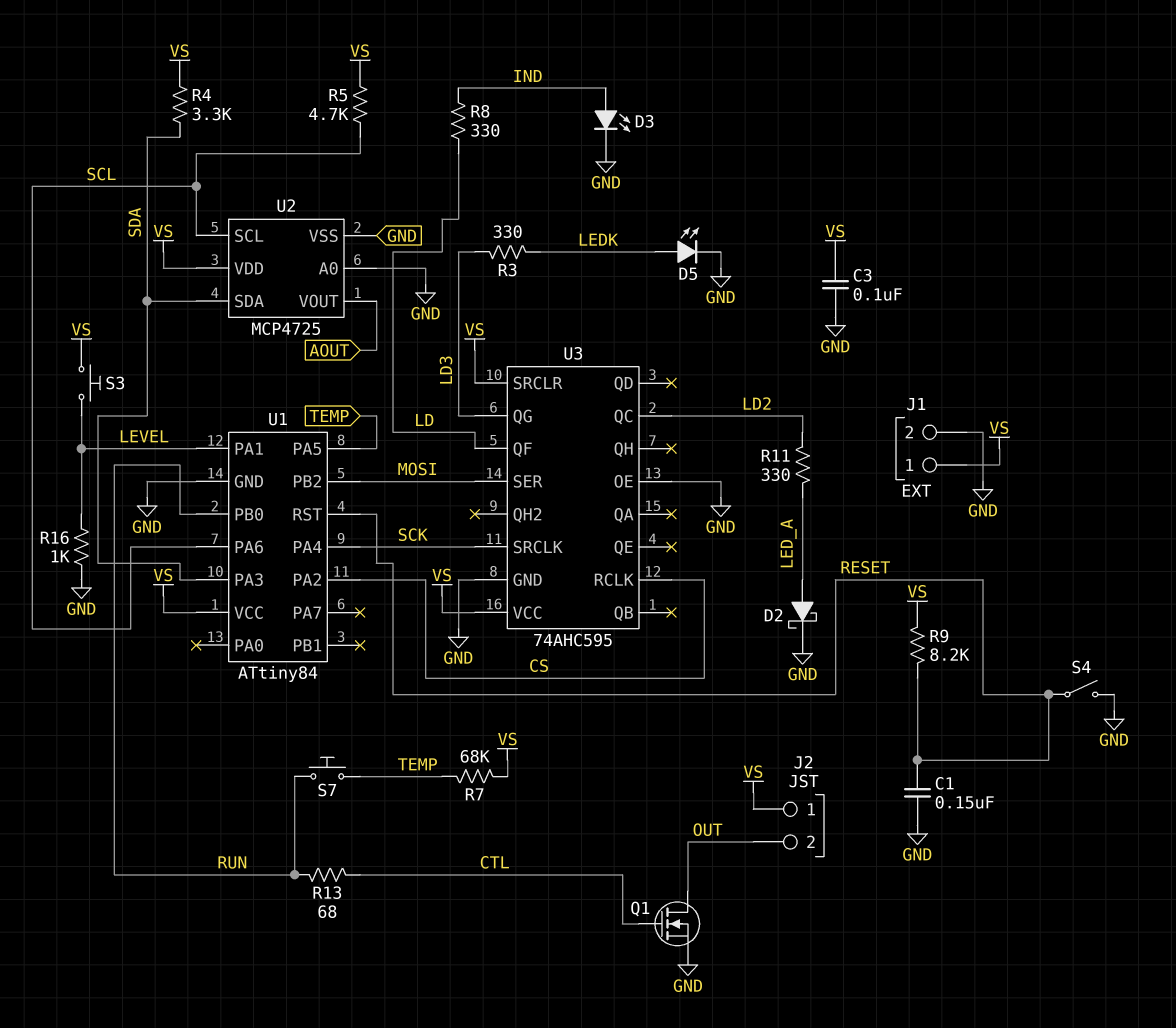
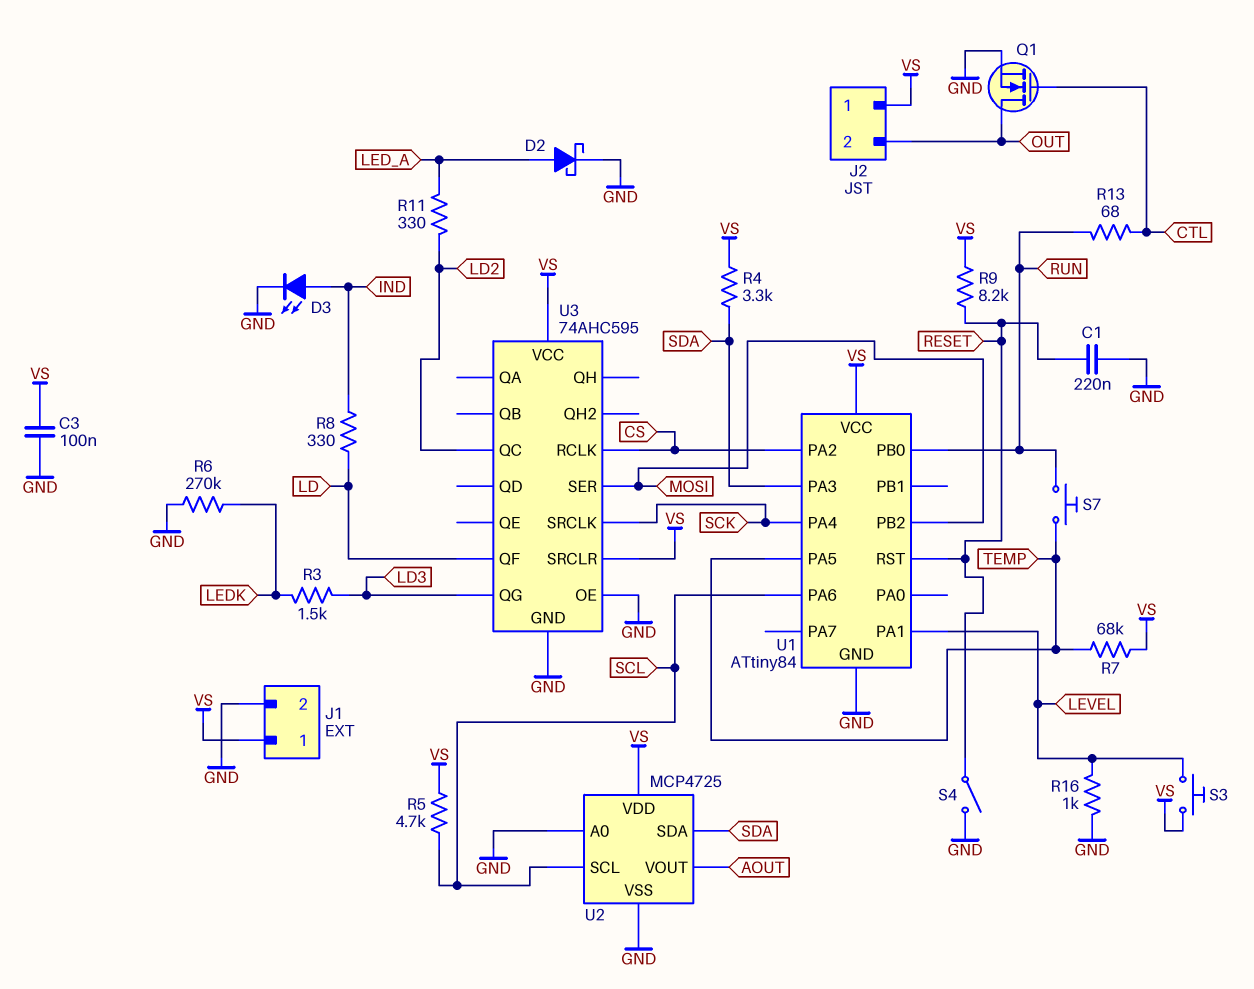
C1: 150nF (GND, RESET) -> 220nF (GND, RESET)
D5: LED (A LEDK, K GND) -> none
R3: 330 (LD3, LEDK) -> 1.5k (LD3, LEDK)
R6: none -> 270k (GND, LEDK)

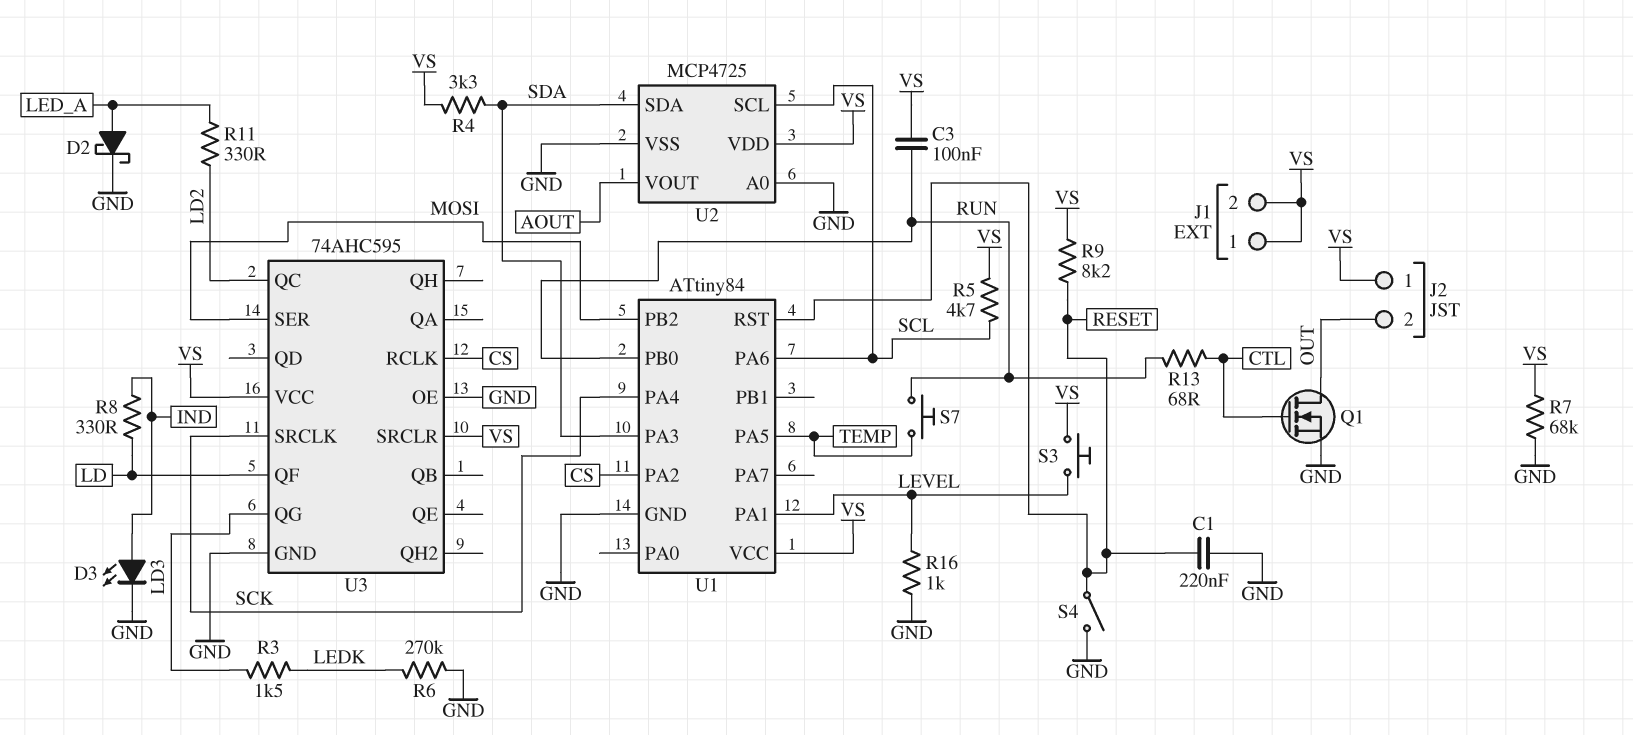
C3: 100nF (GND, VS) -> 100nF (RUN, VS)
J1 pin 2: GND -> VS
R7: 68k (TEMP, VS) -> 68k (GND, VS)

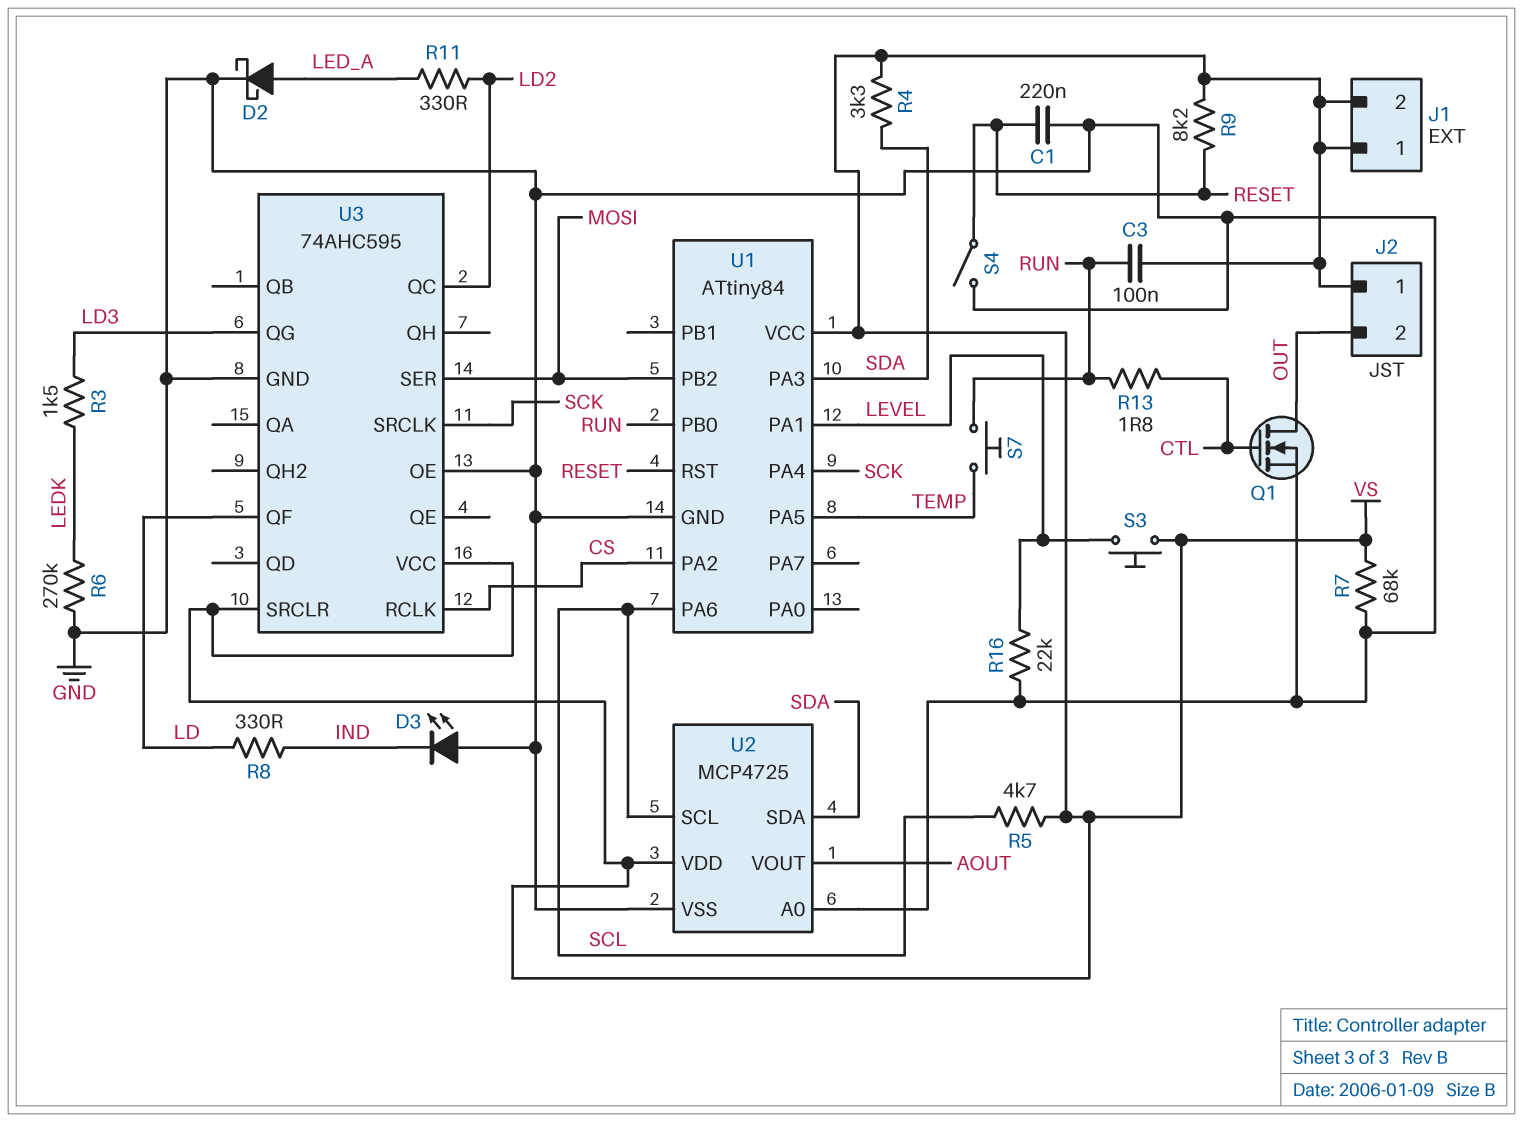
D3: LED (A IND, K GND) -> LED (A GND, K IND)
R13: 68 (CTL, RUN) -> 1.8 (CTL, RUN)
R16: 1k (GND, LEVEL) -> 22k (GND, LEVEL)

